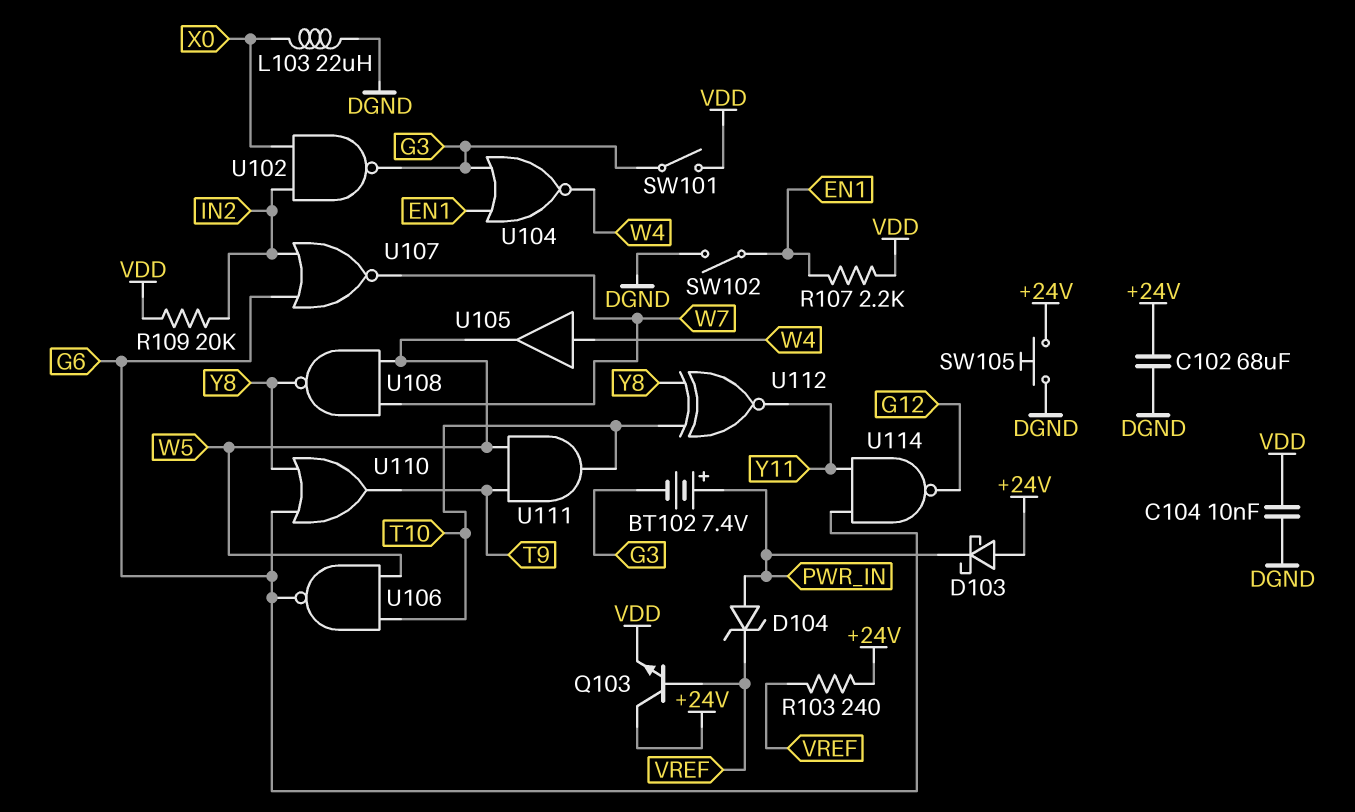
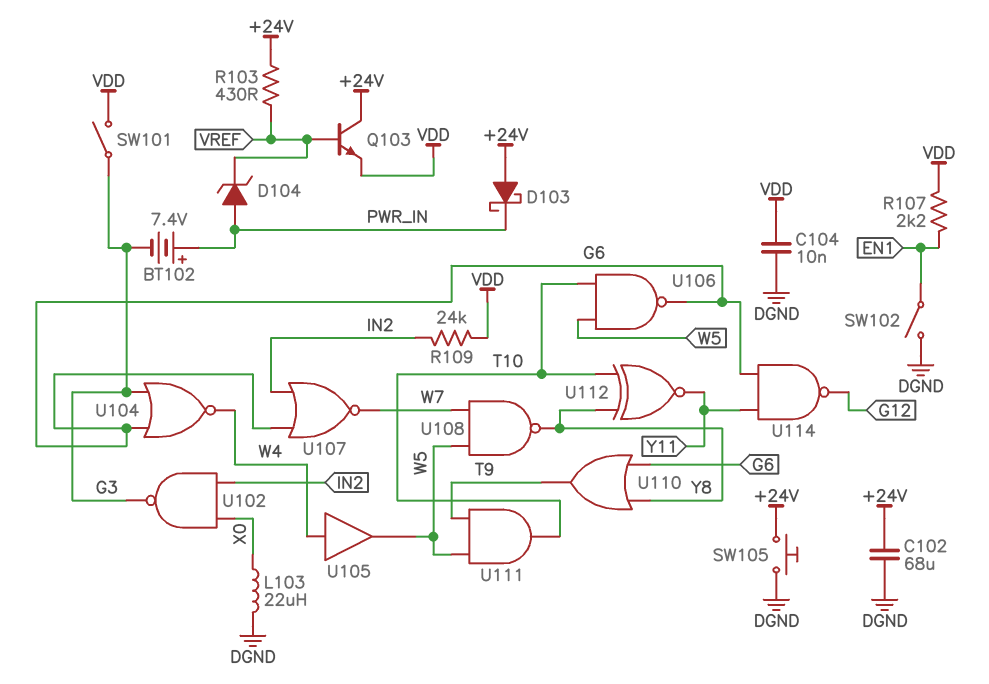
R103: 240 (+24V, VREF) -> 430 (+24V, VREF)
R109: 20k (IN2, VDD) -> 24k (IN2, VDD)
U104: NOR (in EN1, in G3, out W4) -> NOR (in G3, in G6, out W4)

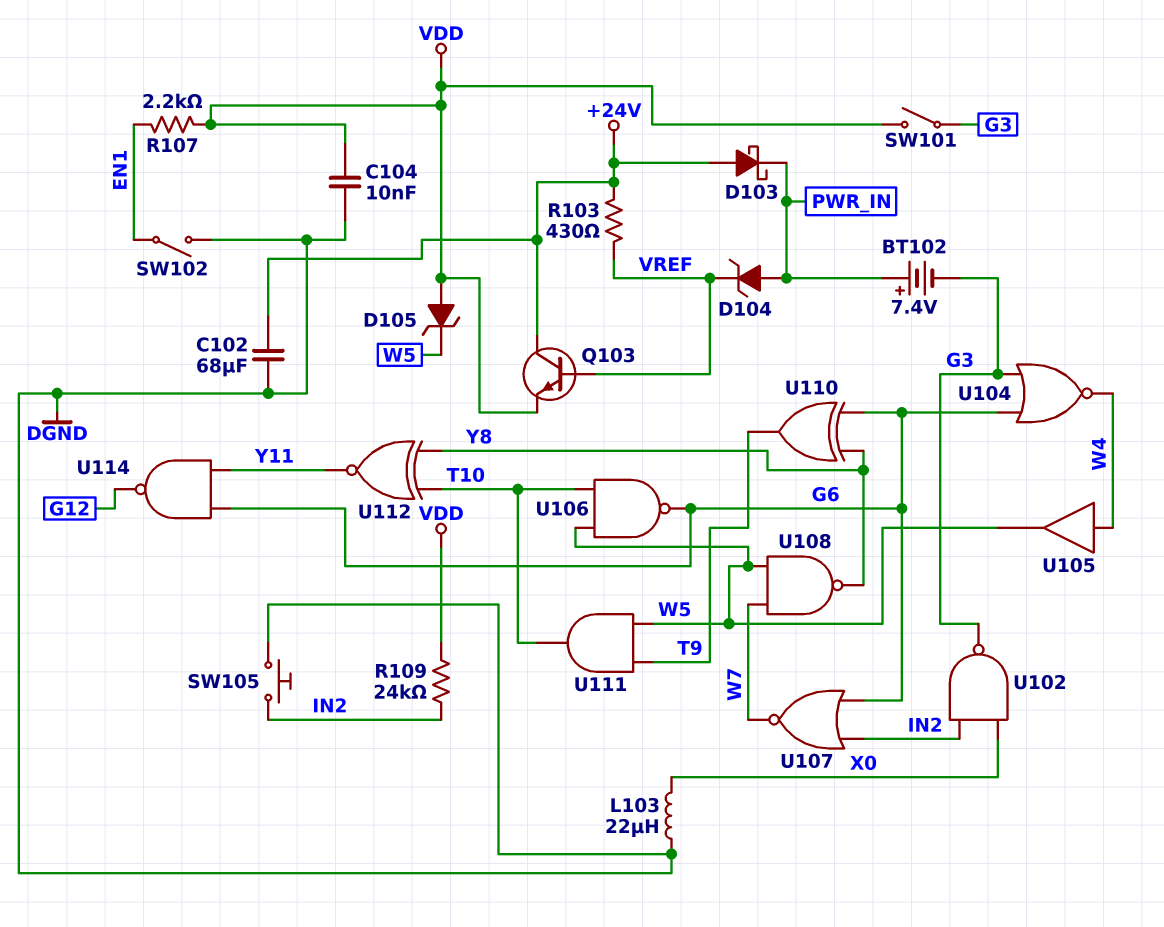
D105: none -> zener (A VDD, K W5)
SW105: button (+24V, DGND) -> button (DGND, IN2)
U110: OR (in G6, in Y8, out T9) -> XOR (in G6, in Y8, out T9)

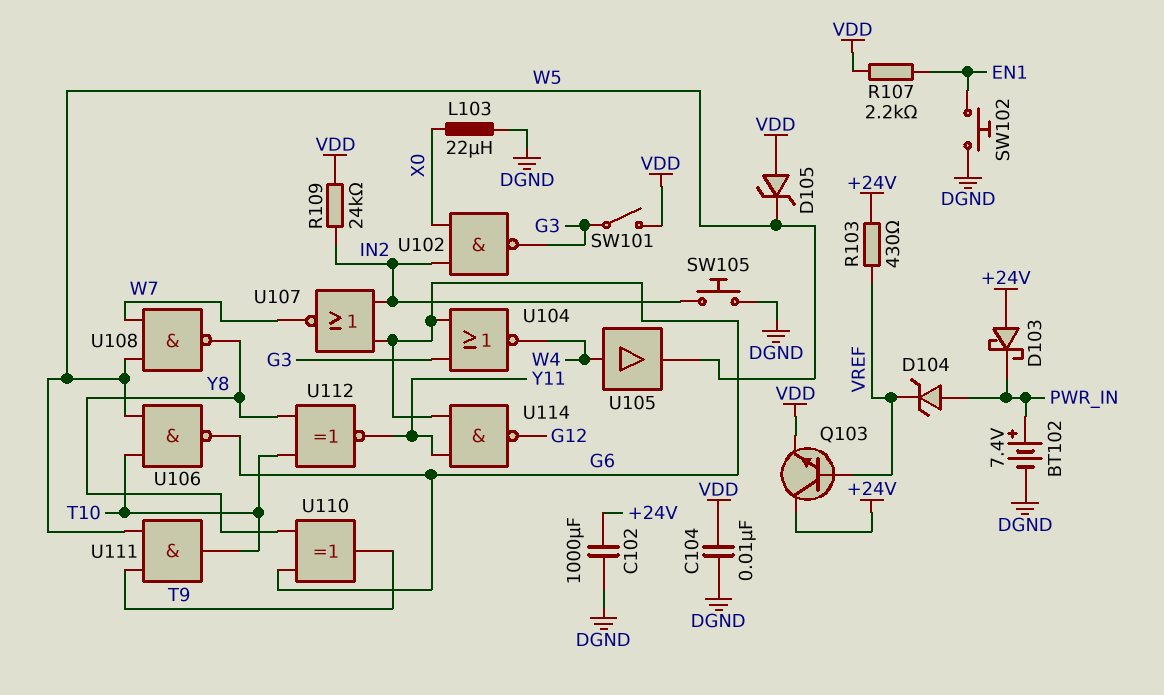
BT102: 7.4V (plus PWR_IN, minus G3) -> 7.4V (plus PWR_IN, minus DGND)
C102: 68uF (+24V, DGND) -> 1000uF (+24V, DGND)
SW102: switch (DGND, EN1) -> button (DGND, EN1)

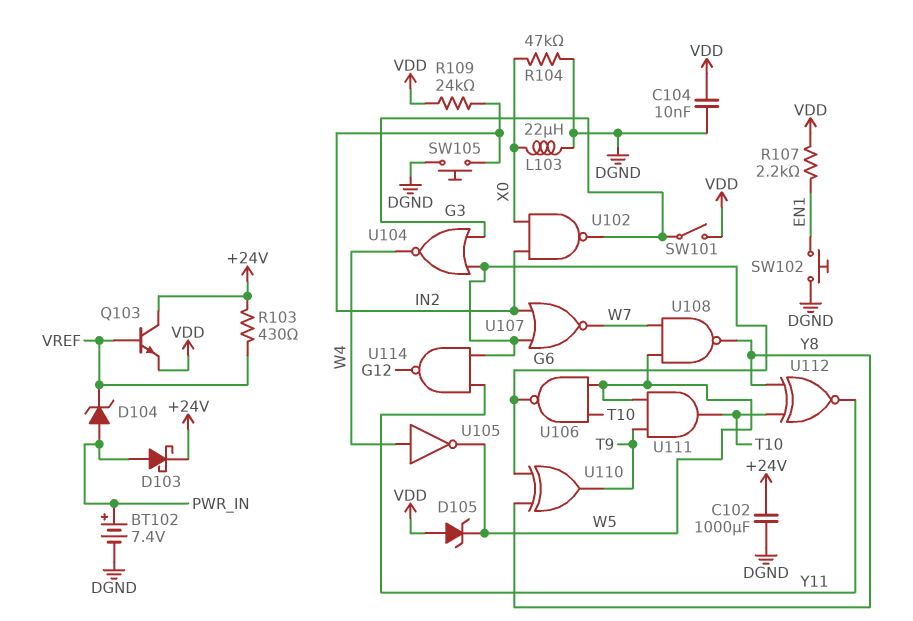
D103: schottky (A +24V, K PWR_IN) -> schottky (A PWR_IN, K +24V)
R104: none -> 47k (DGND, X0)
U105: buffer (in W4, out W5) -> NOT (in W4, out W5)

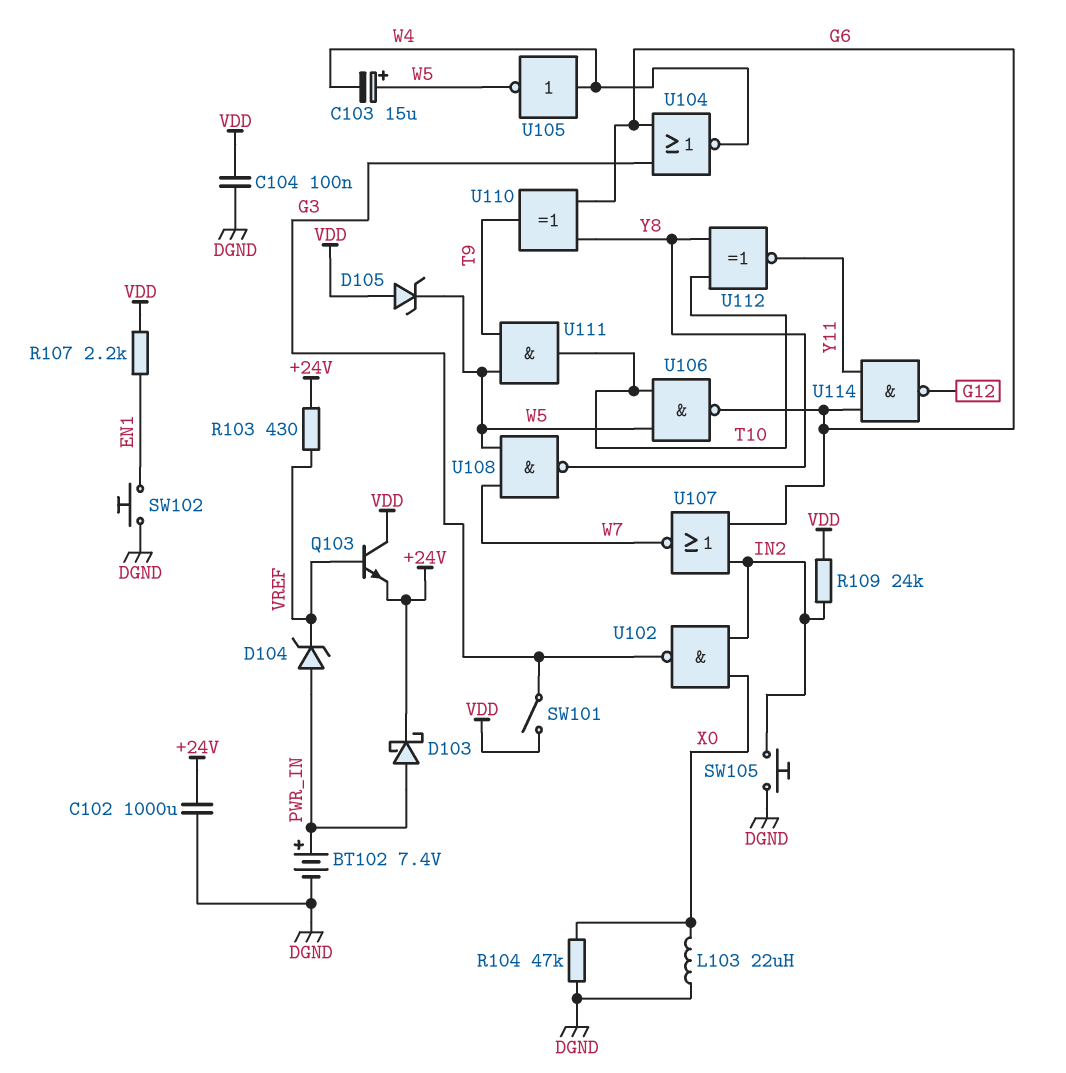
C103: none -> 15uF (plus W5, minus W4)
C104: 10nF (DGND, VDD) -> 100nF (DGND, VDD)
Q103: NPN (B VREF, C +24V, E VDD) -> NPN (B VREF, C VDD, E +24V)

